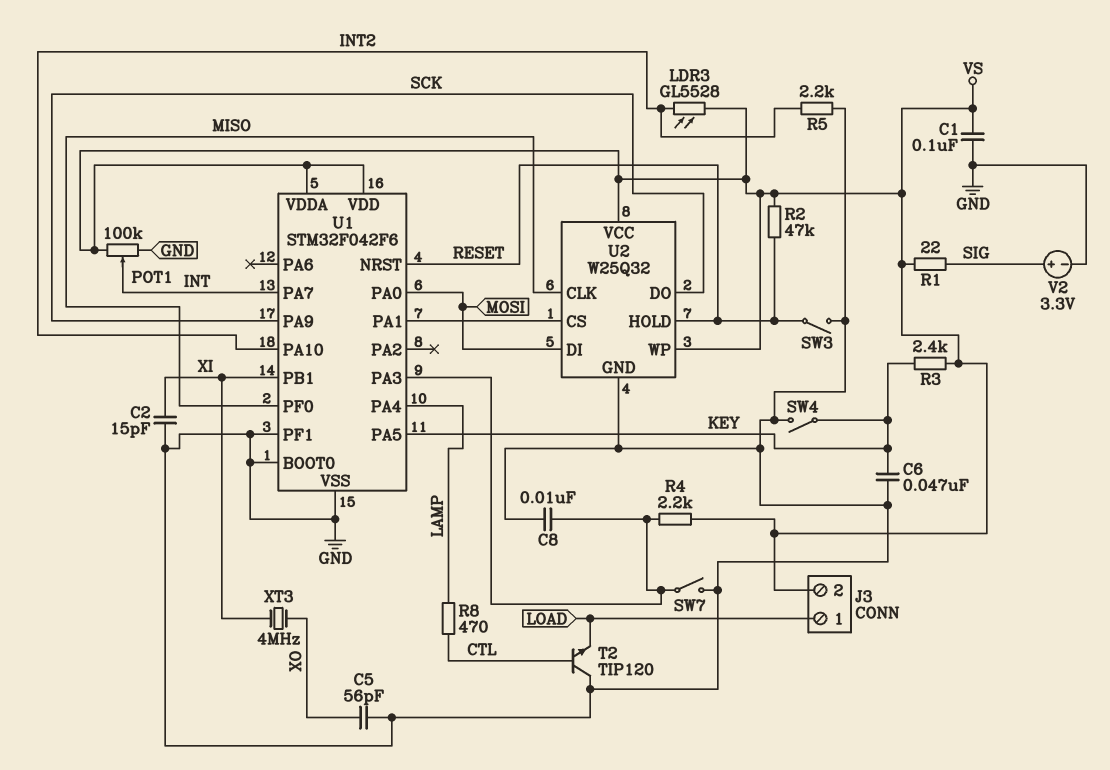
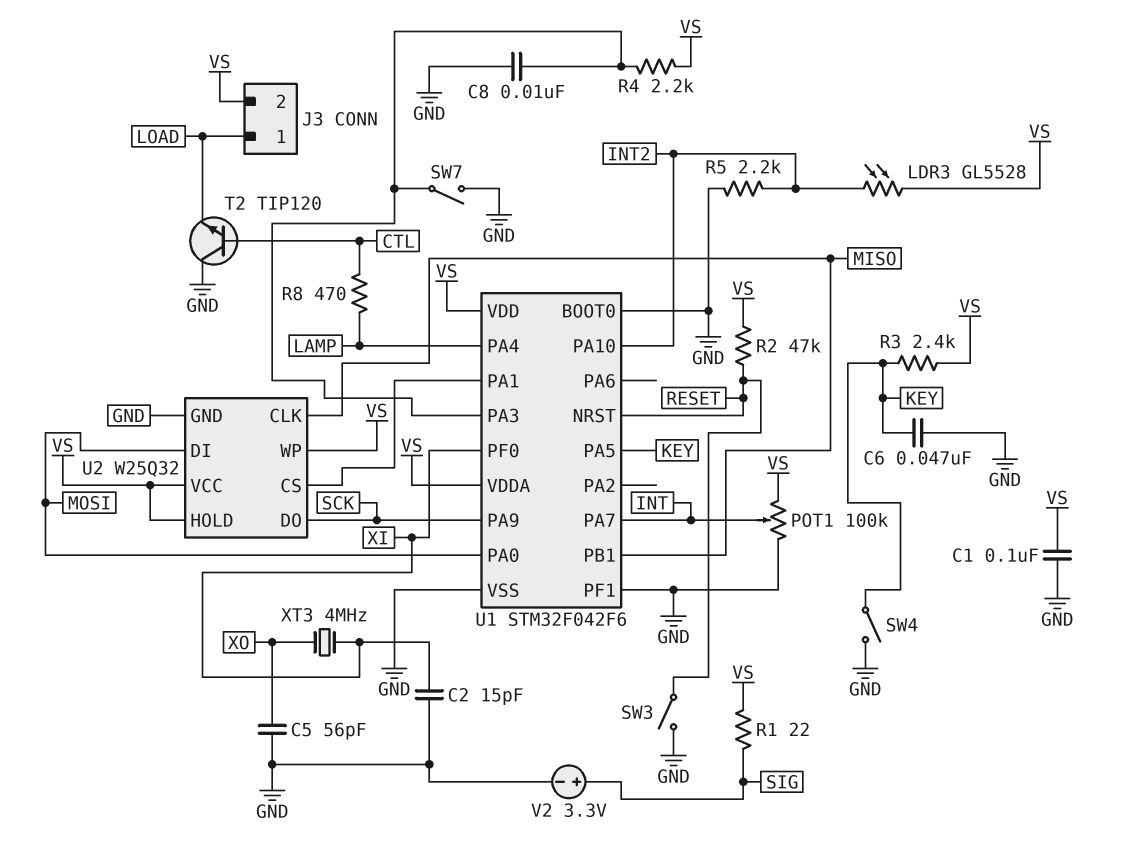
U1 pin PB1: XI -> MISO
U1 pin PF0: MISO -> XI
U2 pin HOLD: RESET -> VS

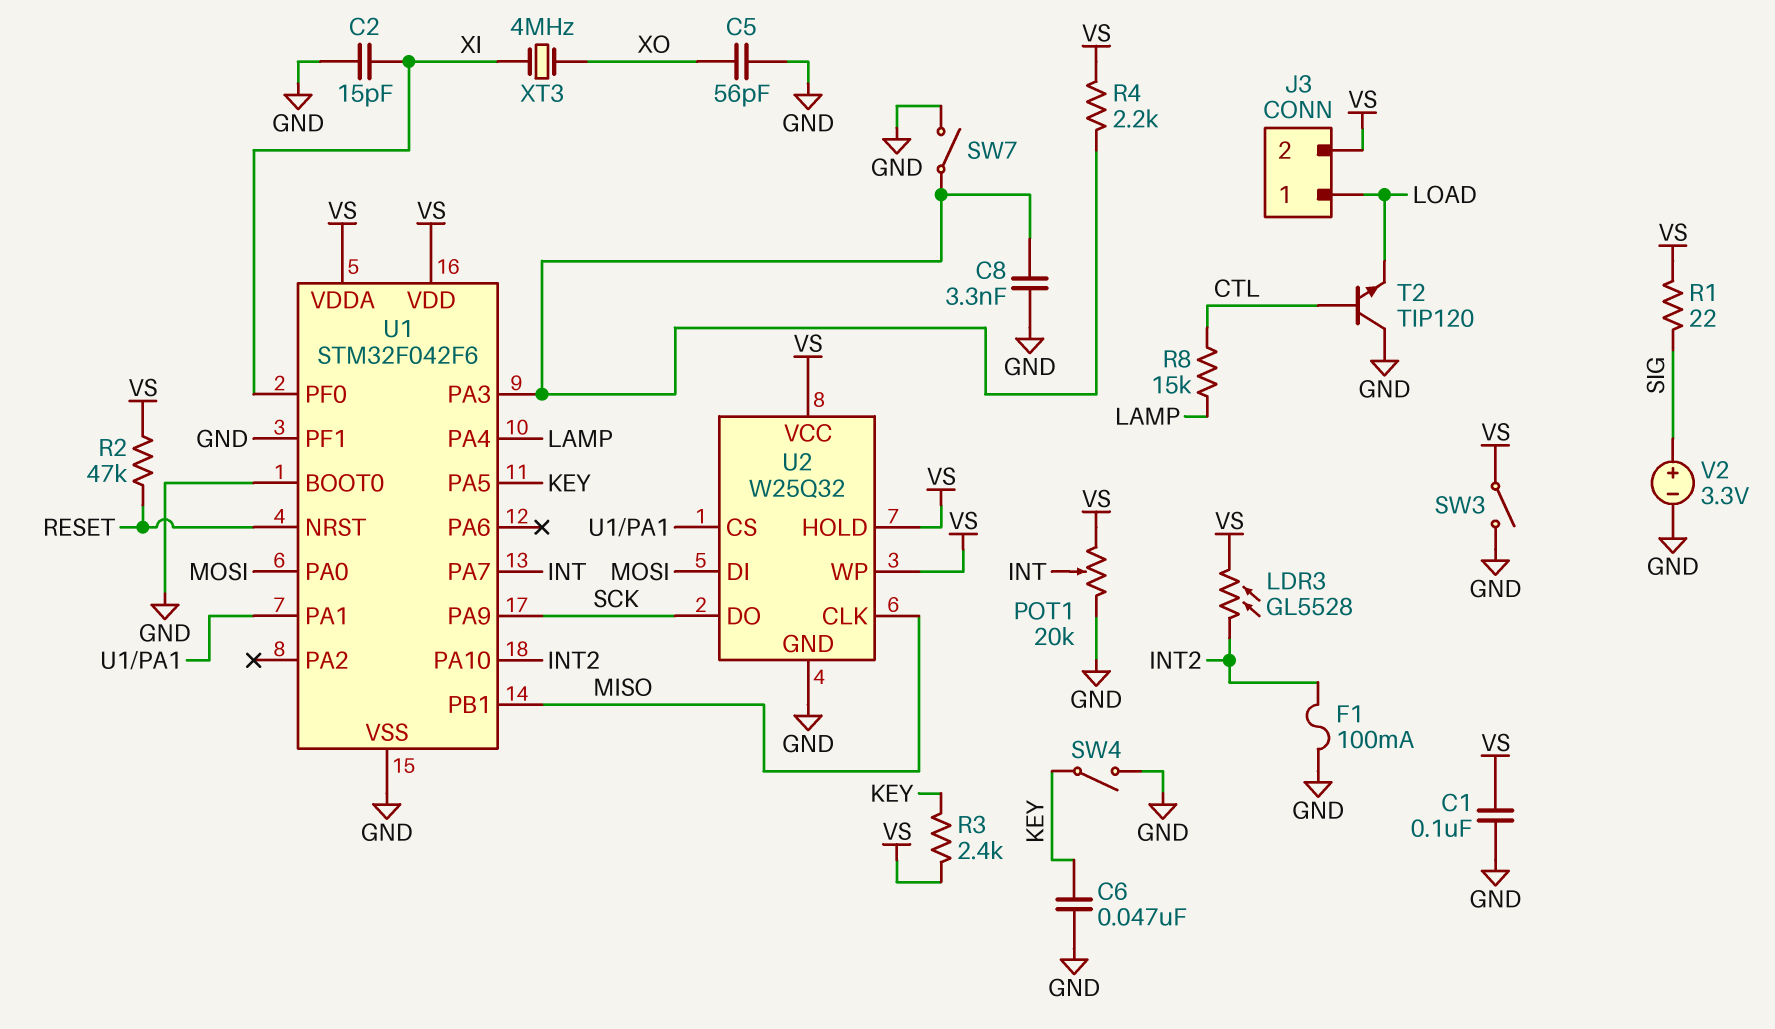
C8: 10nF (GND, U1/PA3) -> 3.3nF (GND, U1/PA3)
F1: none -> 100mA (GND, INT2)
POT1: 100k (GND, VS, wiper INT) -> 20k (GND, VS, wiper INT)
R5: 2.2k (GND, INT2) -> none
R8: 470 (CTL, LAMP) -> 15k (CTL, LAMP)
SW3: switch (GND, RESET) -> switch (GND, VS)

